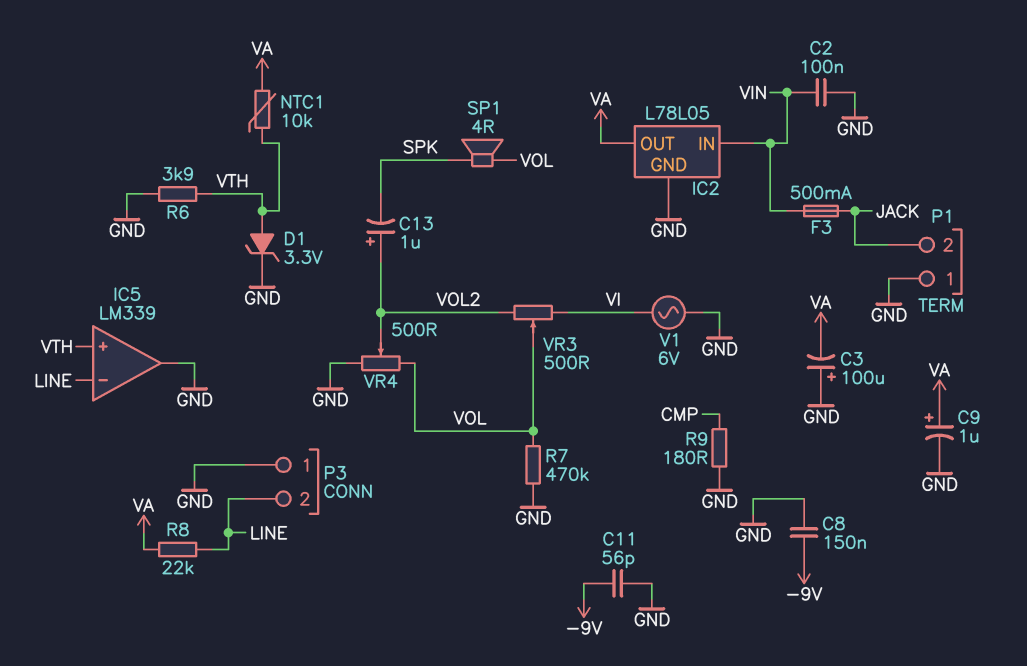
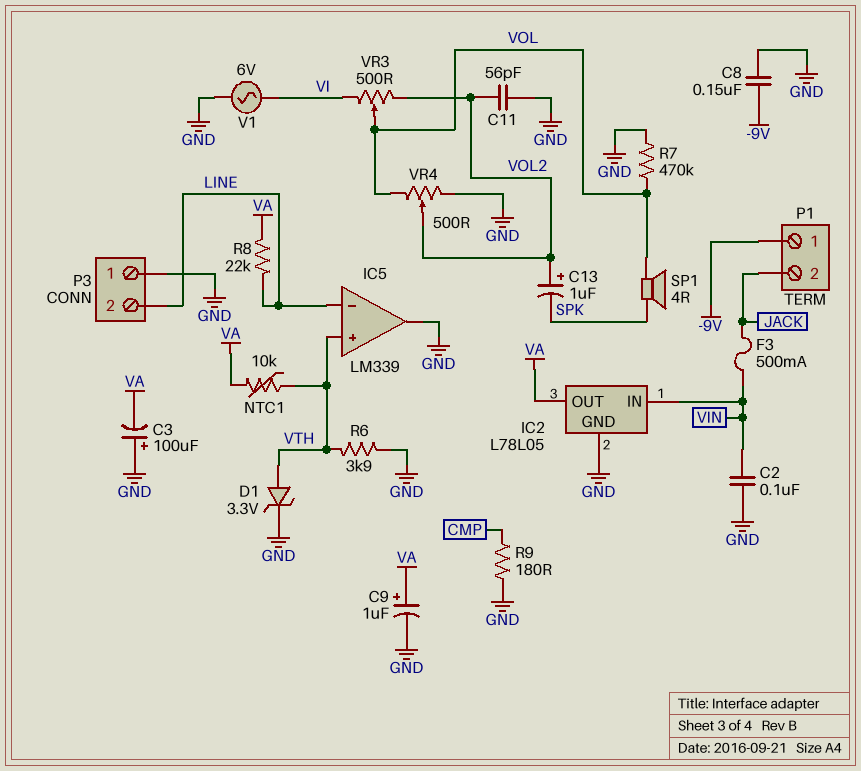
C11: 56pF (-9V, GND) -> 56pF (GND, VOL2)
P1 pin 1: GND -> -9V

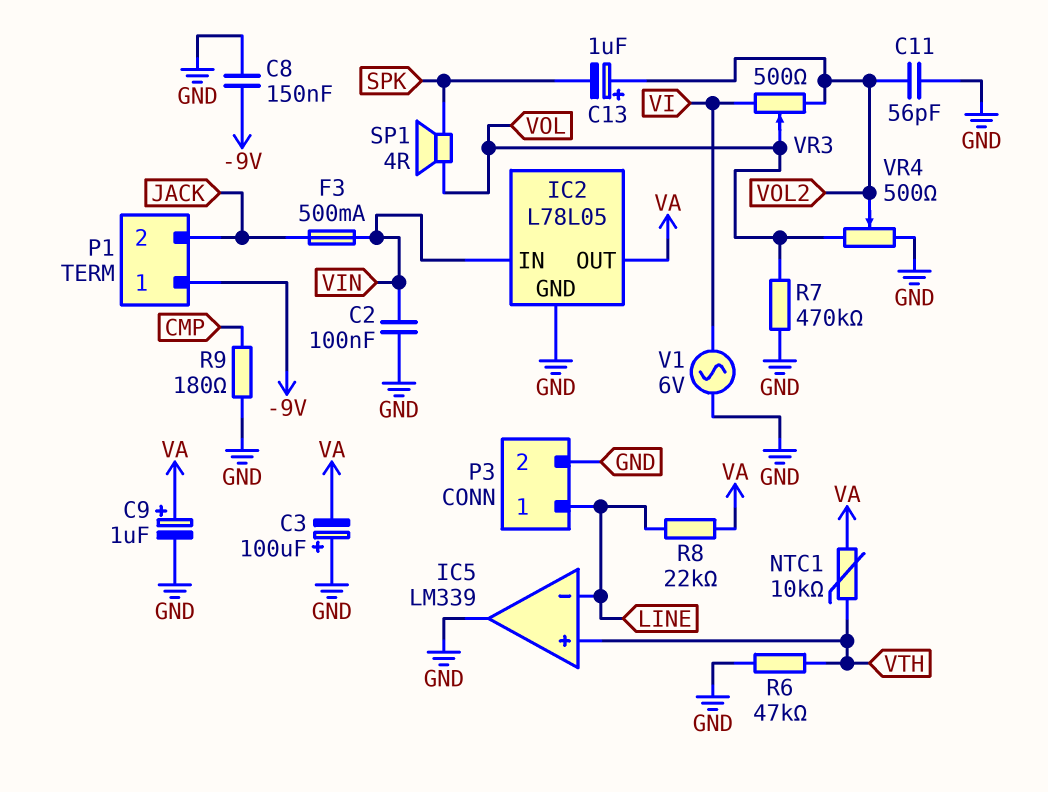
D1: zener 3.3V (A VTH, K GND) -> none
P3 pin 1: GND -> LINE
P3 pin 2: LINE -> GND
R6: 3.9k (GND, VTH) -> 47k (GND, VTH)

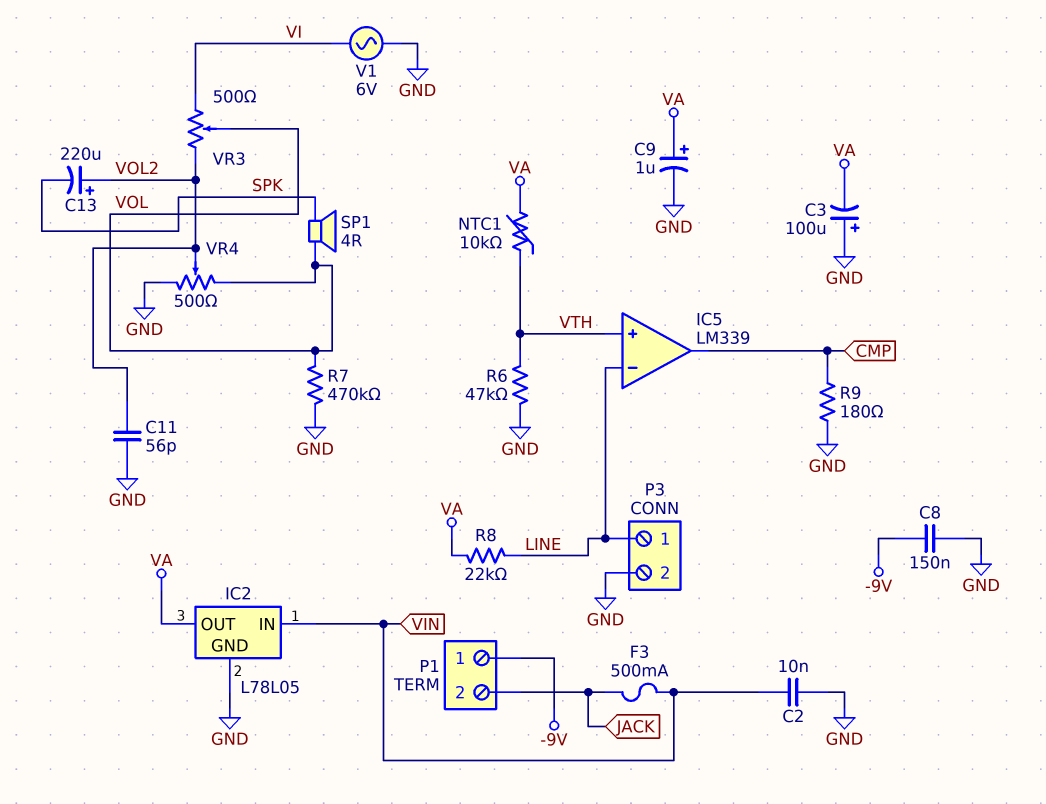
C2: 100nF (GND, VIN) -> 10nF (GND, VIN)
C13: 1uF (plus VOL2, minus SPK) -> 220uF (plus VOL2, minus SPK)
IC5 pin out: GND -> CMP

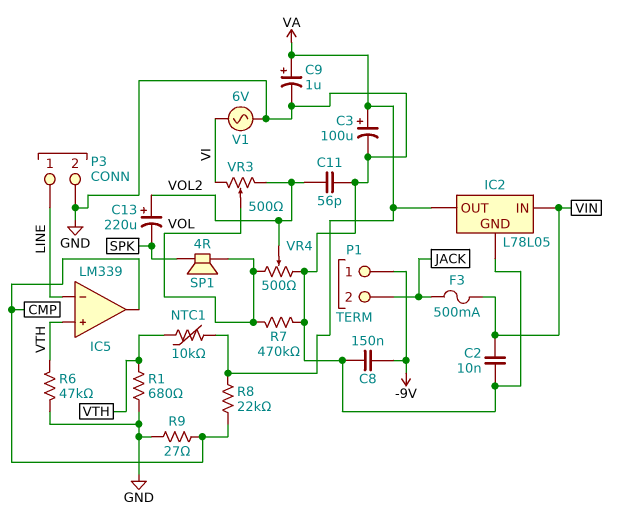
C3: 100uF (plus GND, minus VA) -> 100uF (plus VA, minus GND)
R1: none -> 680 (GND, VTH)
R8: 22k (LINE, VA) -> 22k (CMP, VA)
R9: 180 (CMP, GND) -> 27 (CMP, GND)

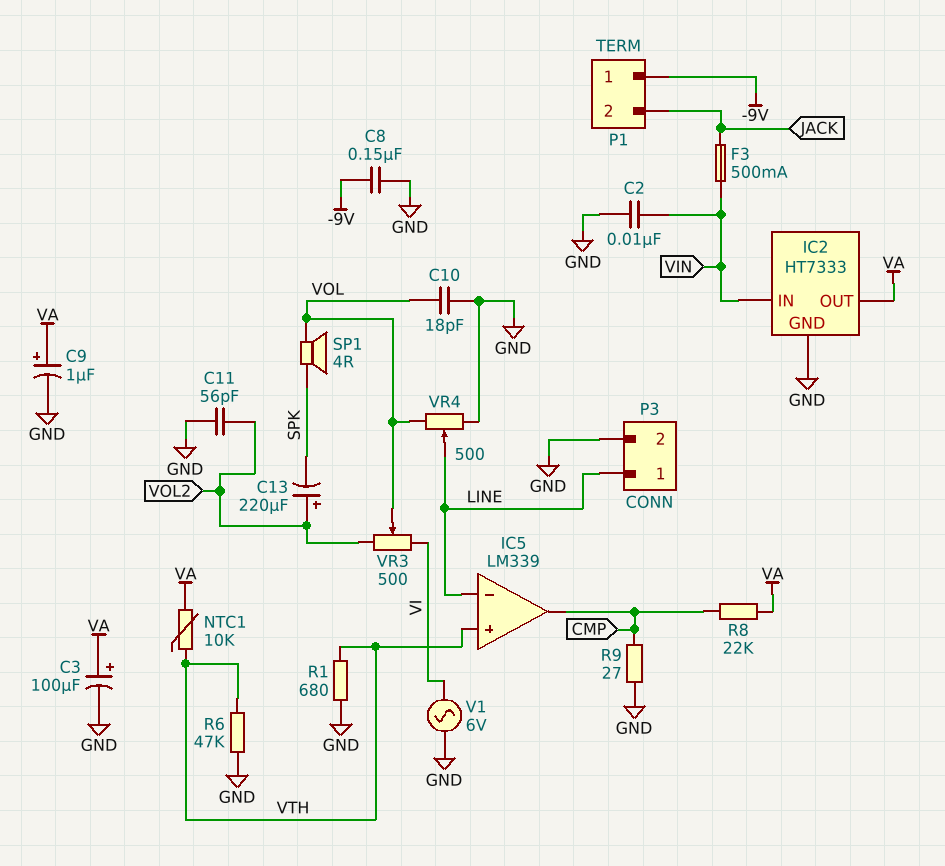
C10: none -> 18pF (GND, VOL)
IC2: L78L05 -> HT7333
R7: 470k (GND, VOL) -> none
VR4: 500 (GND, VOL, wiper VOL2) -> 500 (GND, VOL, wiper LINE)

